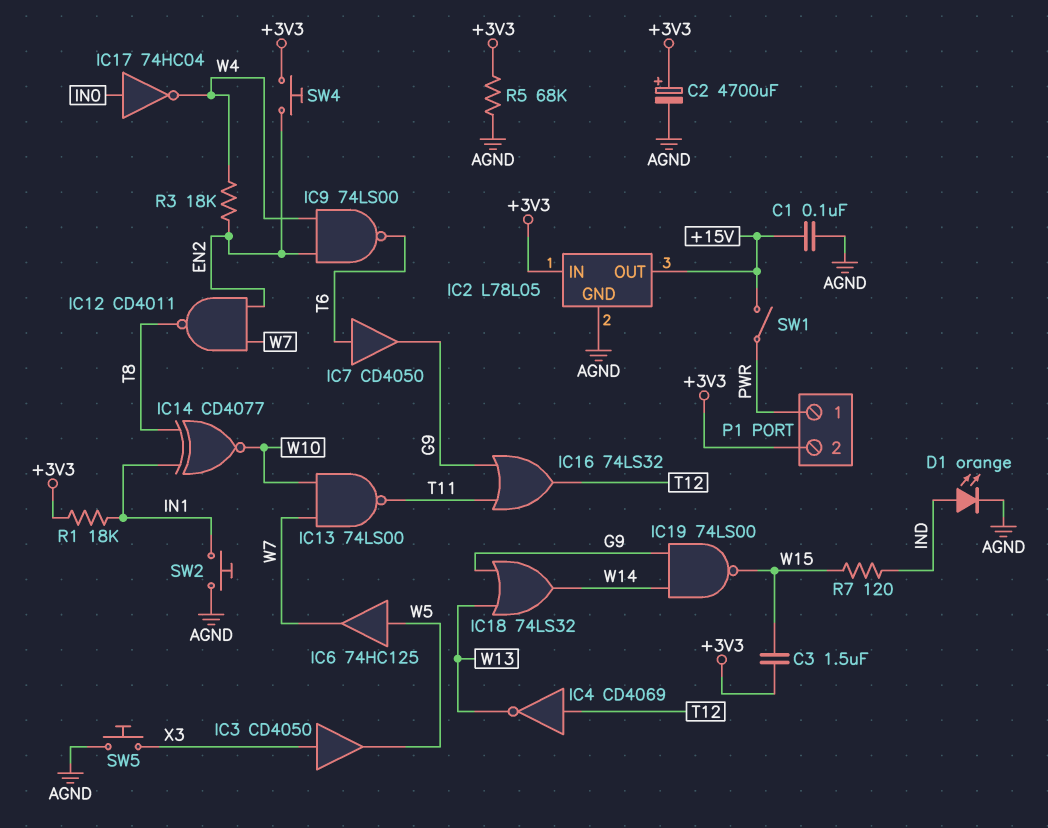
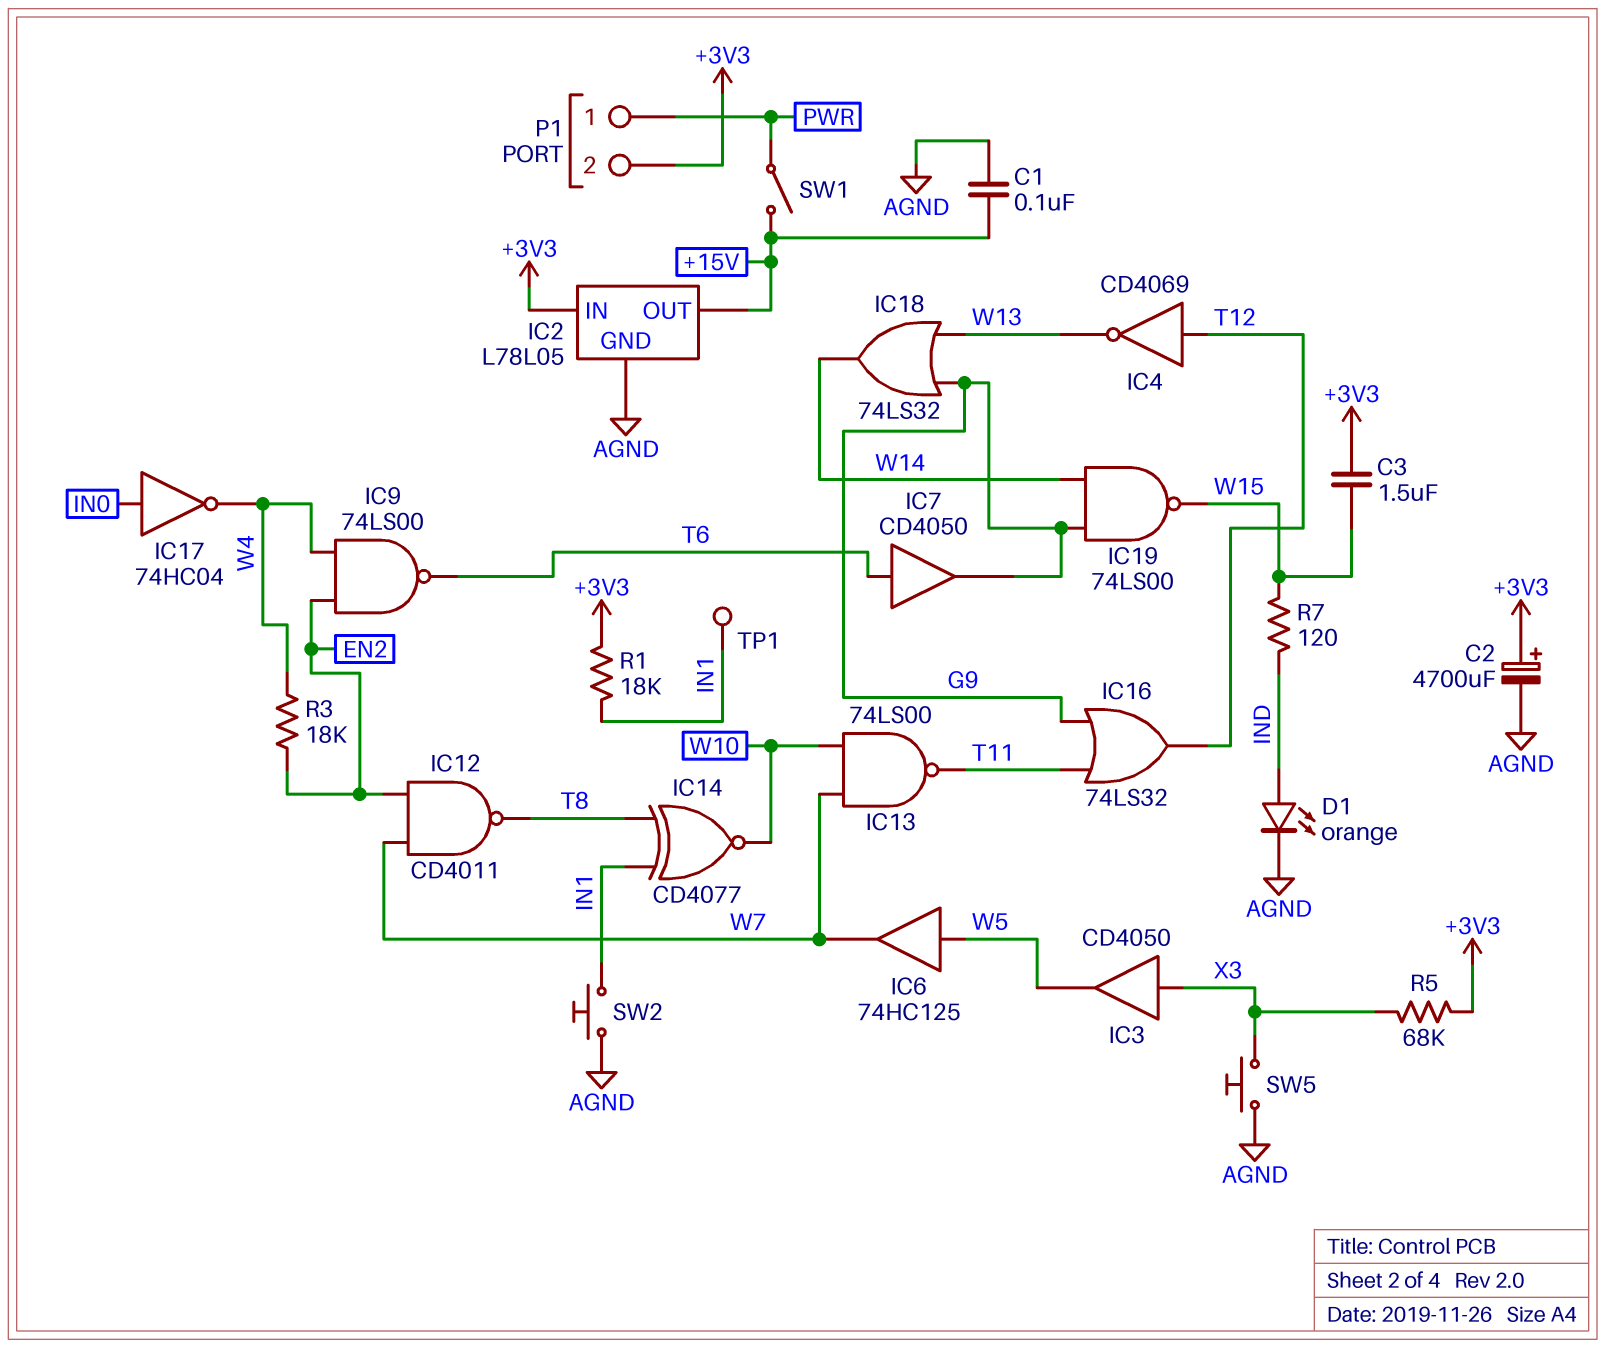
R5: 68k (+3V3, AGND) -> 68k (+3V3, X3)
SW4: button (+3V3, EN2) -> none
TP1: none -> test point (IN1)

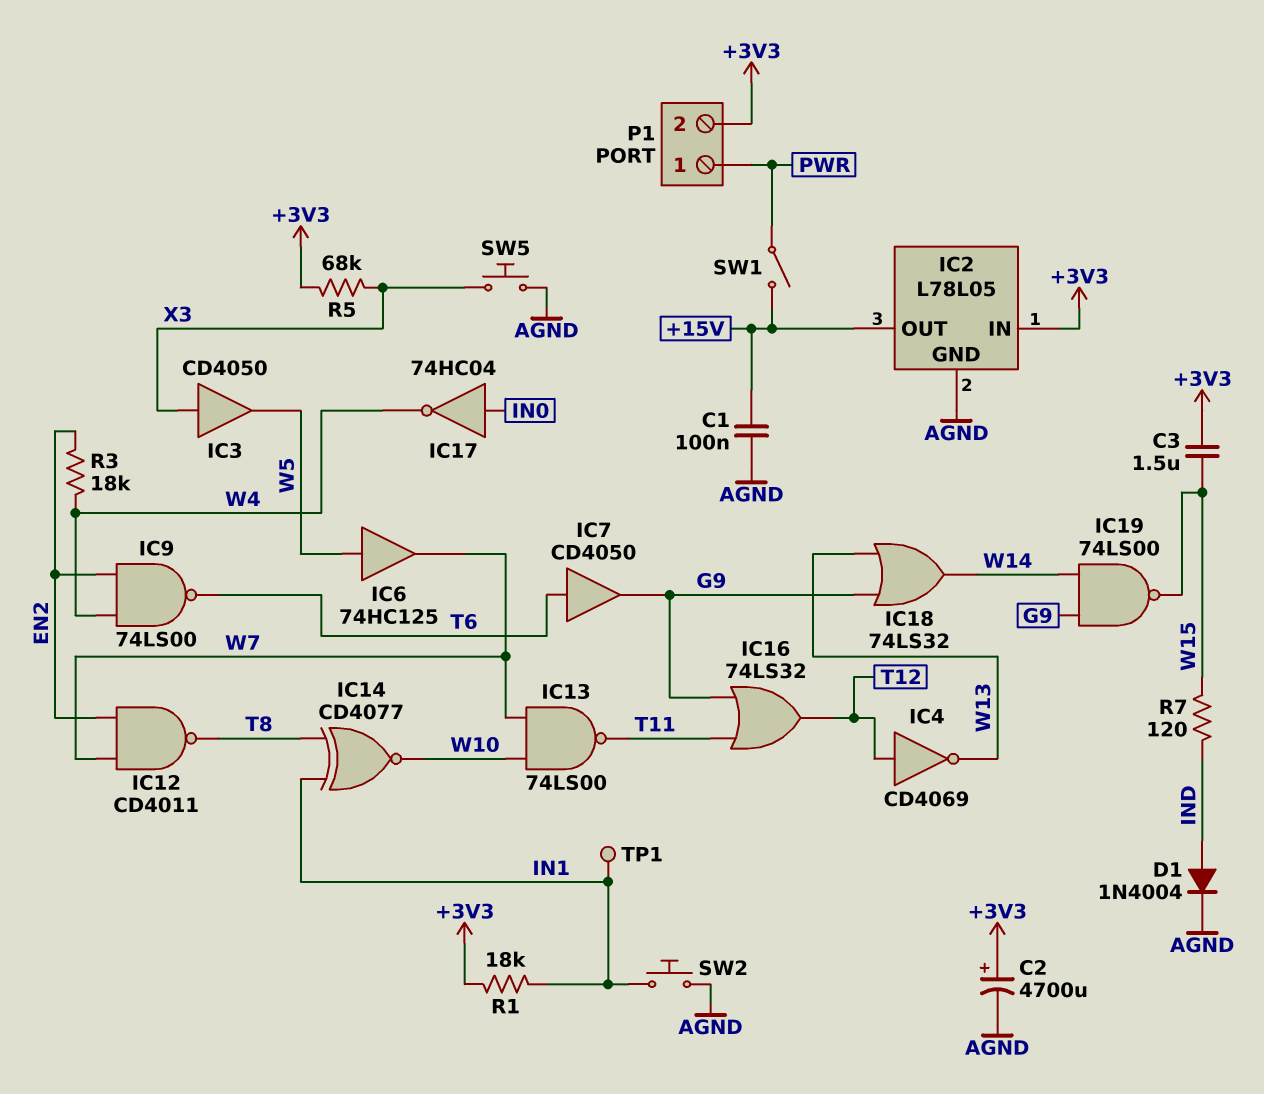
D1: LED orange (A IND, K AGND) -> diode 1N4004 (A IND, K AGND)

